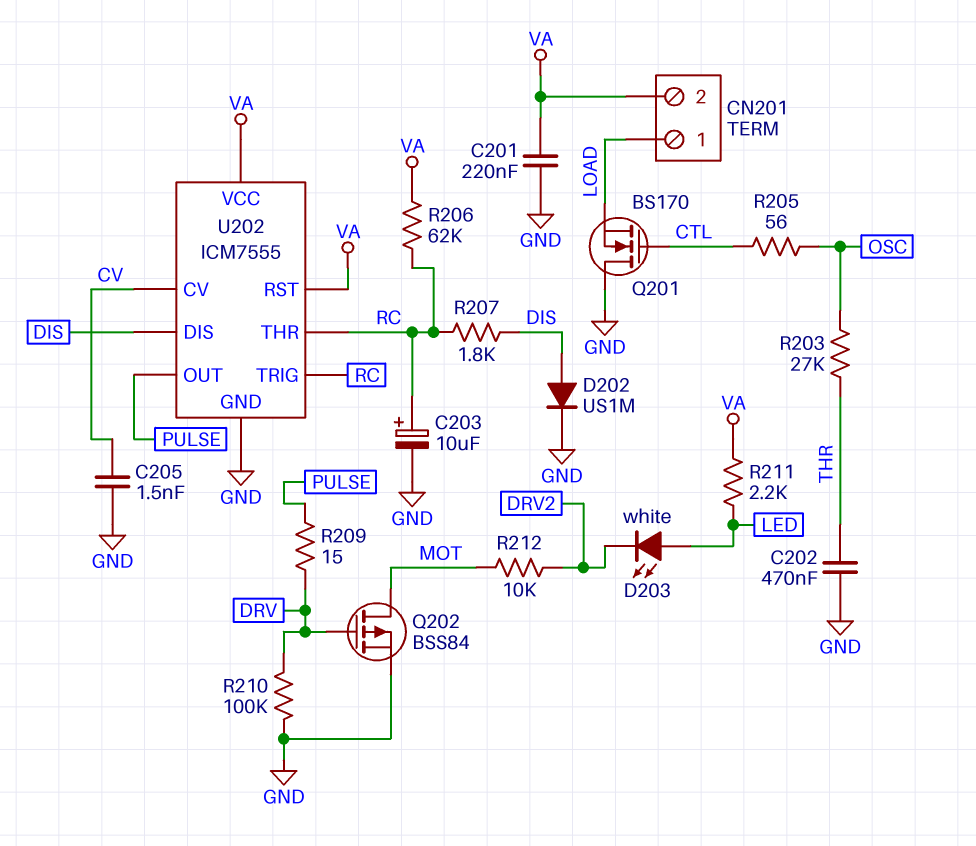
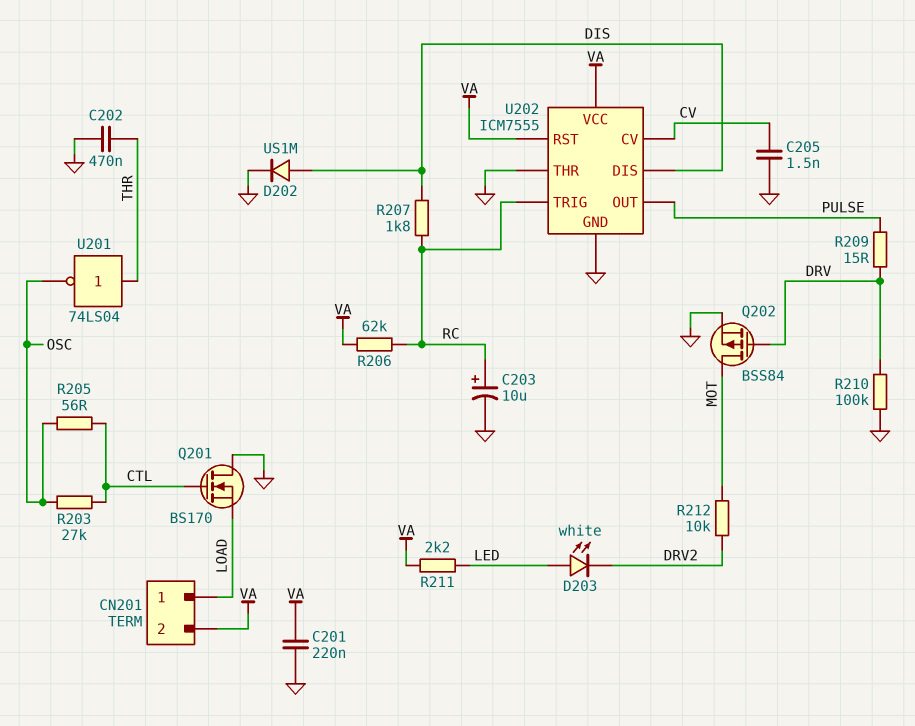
R203: 27k (OSC, THR) -> 27k (CTL, OSC)
U201: none -> NOT 74LS04 (in THR, out OSC)
U202 pin THR: RC -> GND

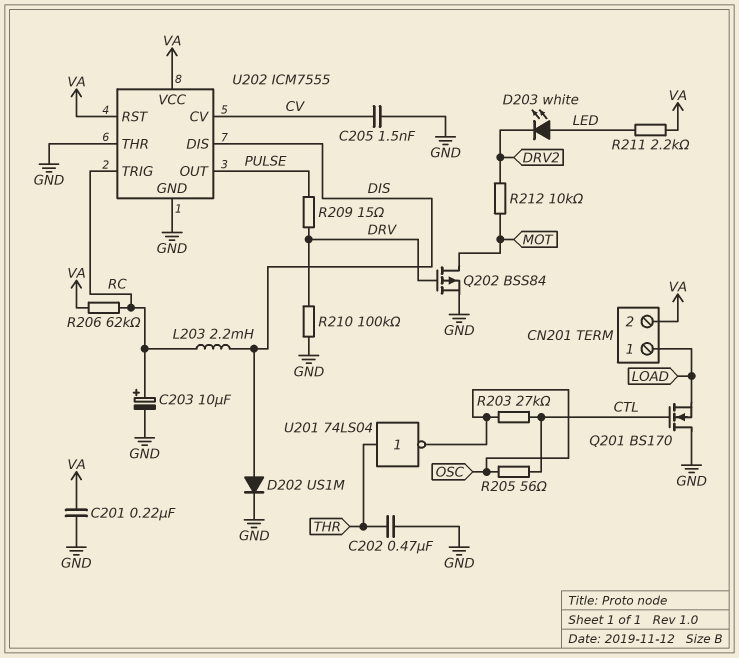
L203: none -> 2.2mH (DIS, RC)
R207: 1.8k (DIS, RC) -> none

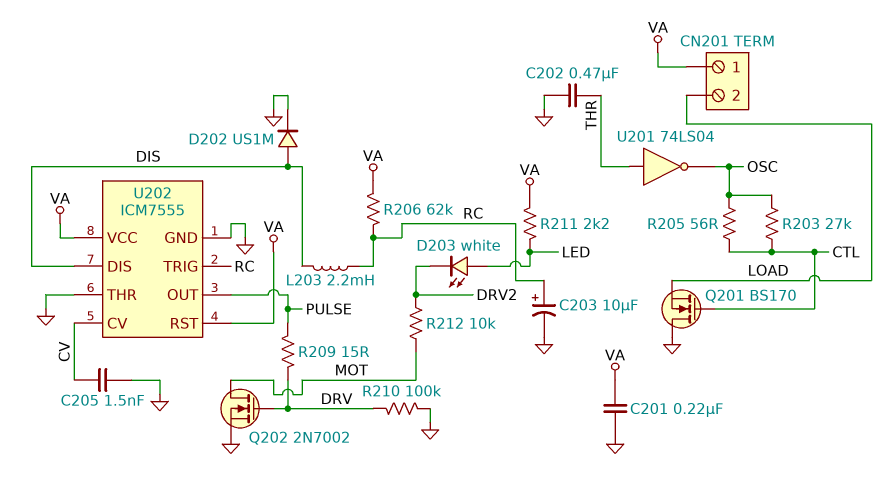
CN201 pin 1: LOAD -> VA
CN201 pin 2: VA -> LOAD
Q202: PMOS BSS84 (G DRV, D MOT, S GND) -> NMOS 2N7002 (G DRV, D MOT, S GND)

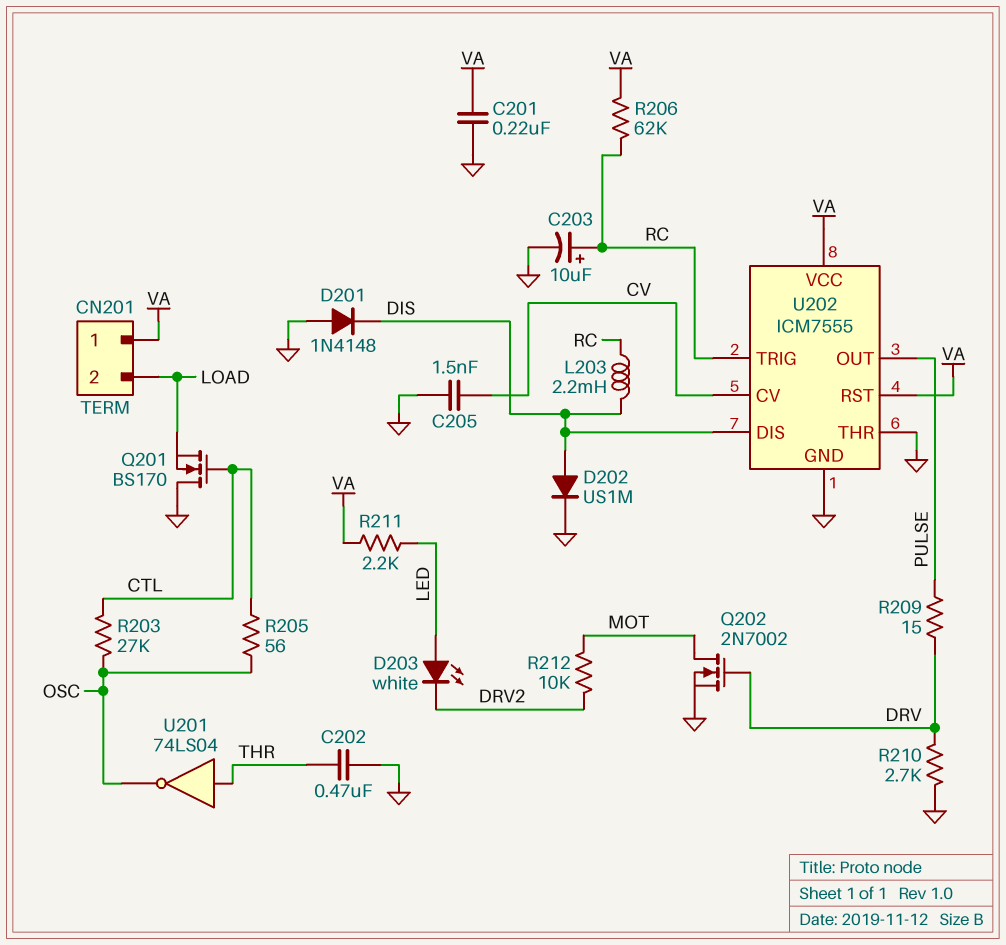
D201: none -> diode 1N4148 (A GND, K DIS)
R210: 100k (DRV, GND) -> 2.7k (DRV, GND)

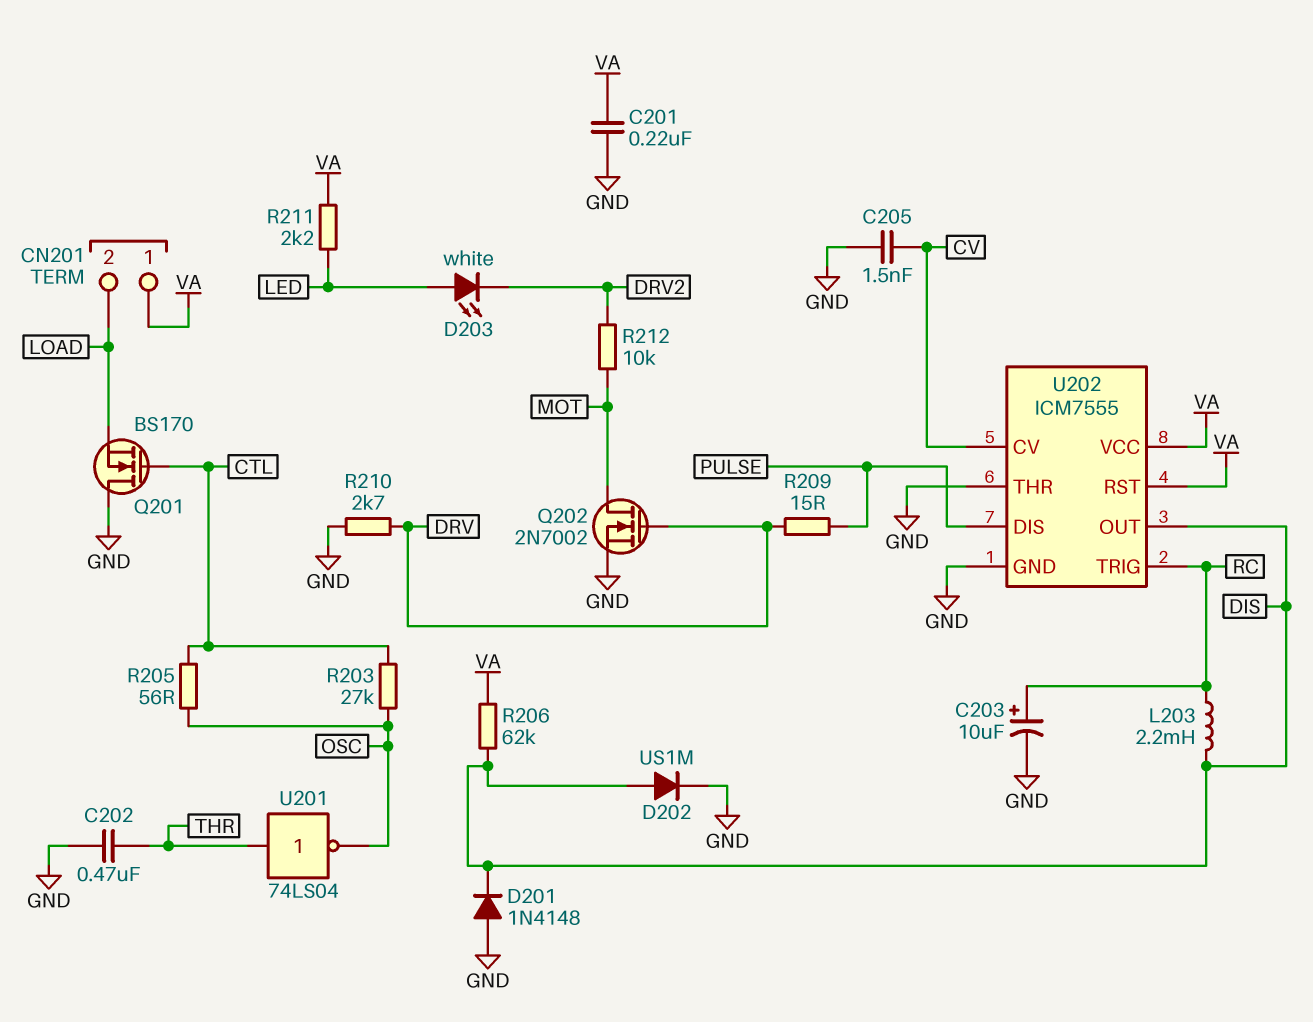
R206: 62k (RC, VA) -> 62k (DIS, VA)
U202 pin DIS: DIS -> PULSE
U202 pin OUT: PULSE -> DIS

